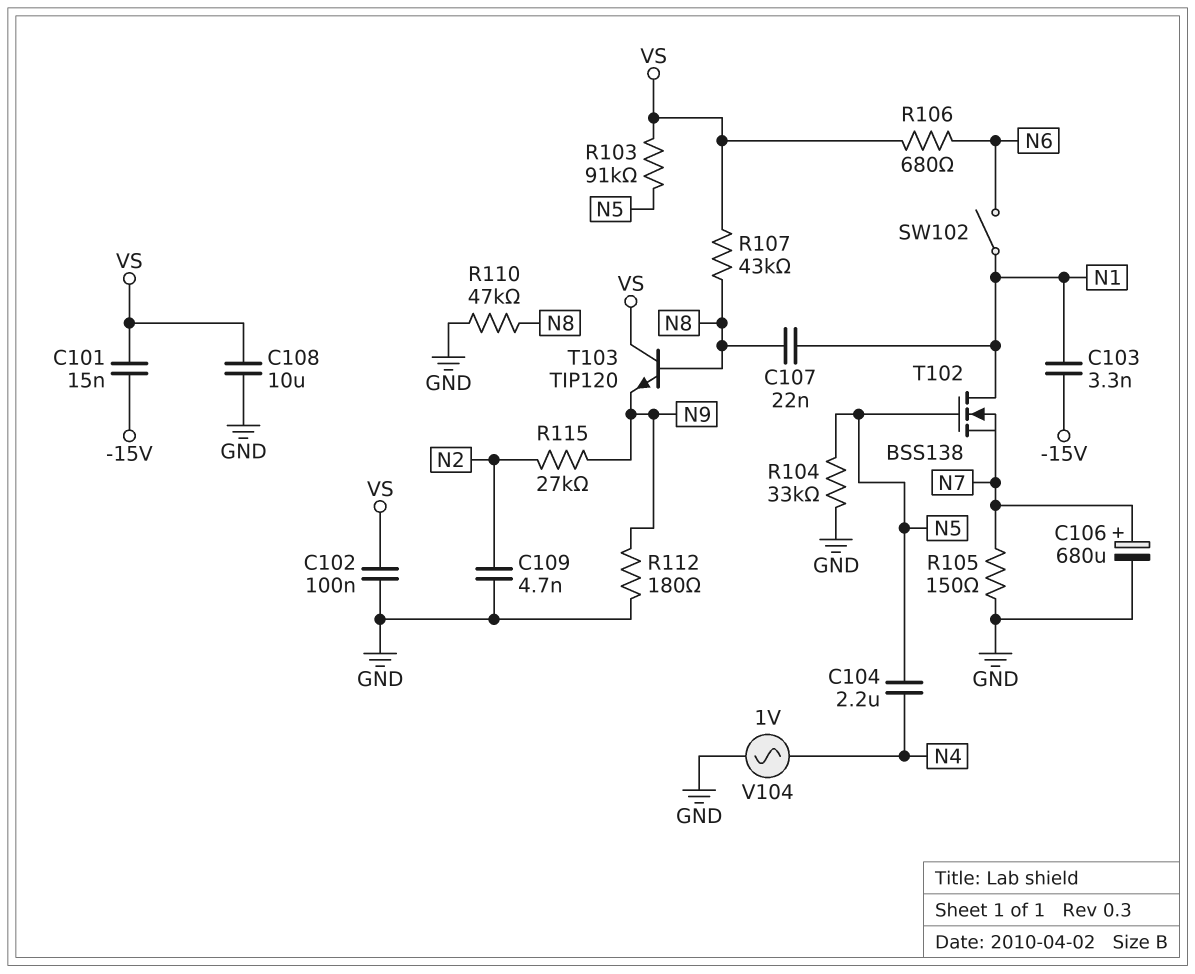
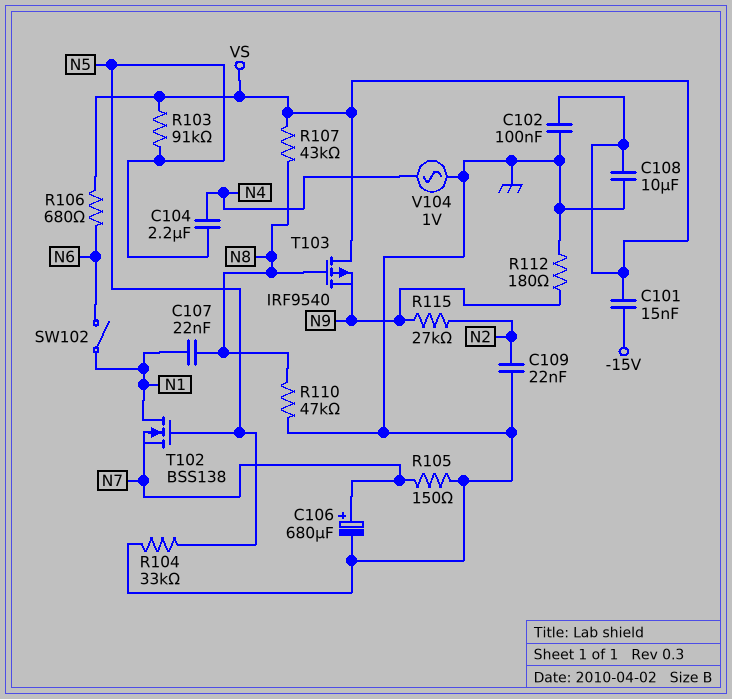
C103: 3.3nF (-15V, N1) -> none
C109: 4.7nF (GND, N2) -> 22nF (GND, N2)
T103: NPN TIP120 (B N8, C VS, E N9) -> PMOS IRF9540 (G N8, D VS, S N9)

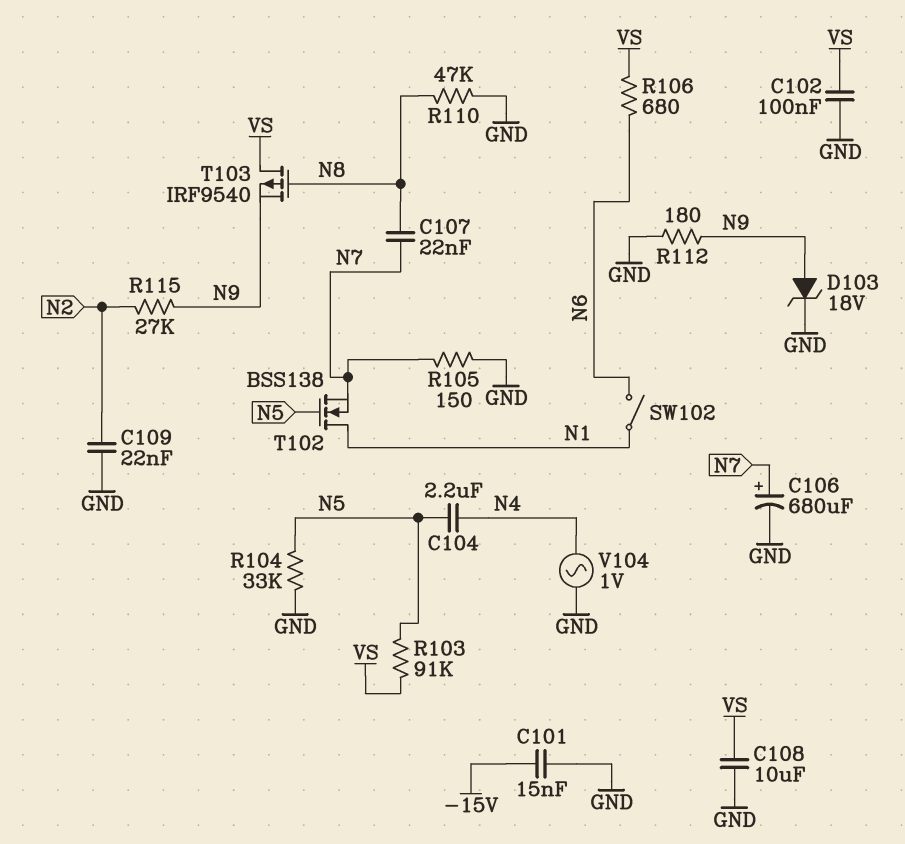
C101: 15nF (-15V, VS) -> 15nF (-15V, GND)
C107: 22nF (N1, N8) -> 22nF (N7, N8)
D103: none -> zener 18V (A N9, K GND)
R107: 43k (N8, VS) -> none

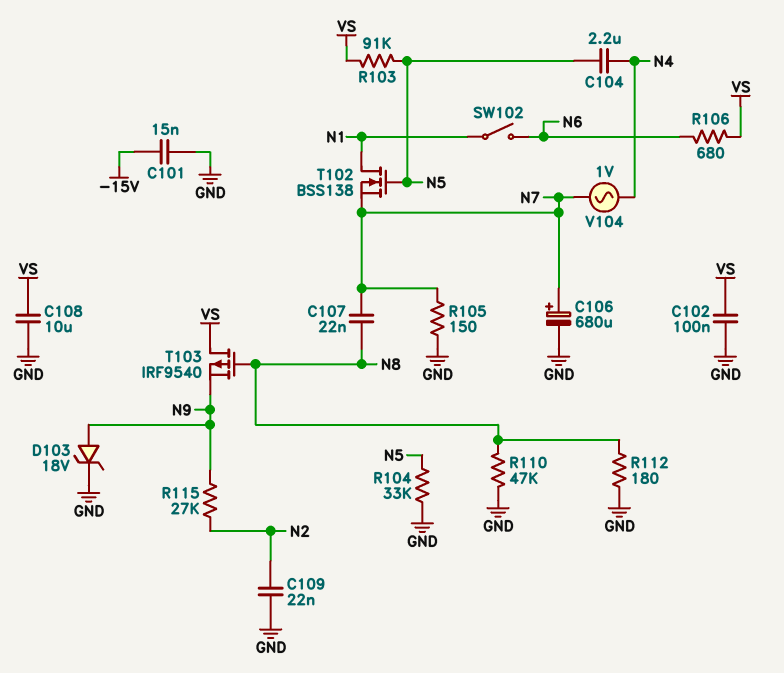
R112: 180 (GND, N9) -> 180 (GND, N8)
V104: AC 1V (GND, N4) -> AC 1V (N4, N7)

